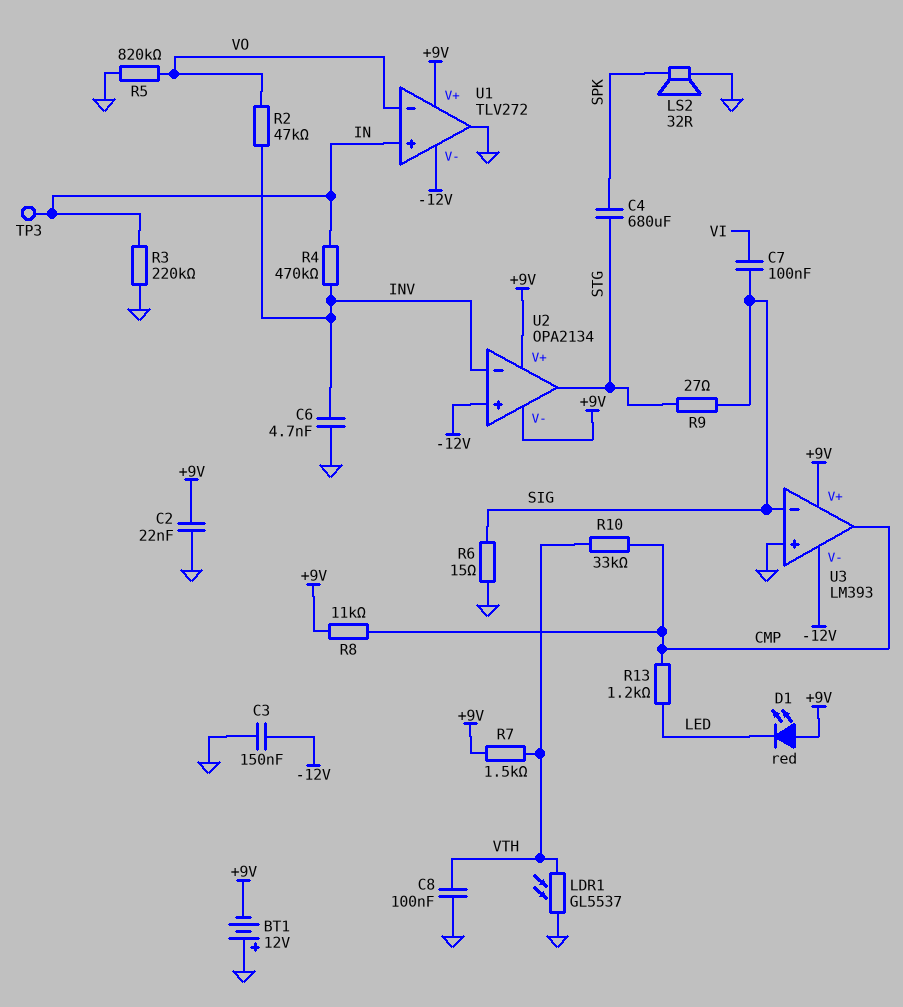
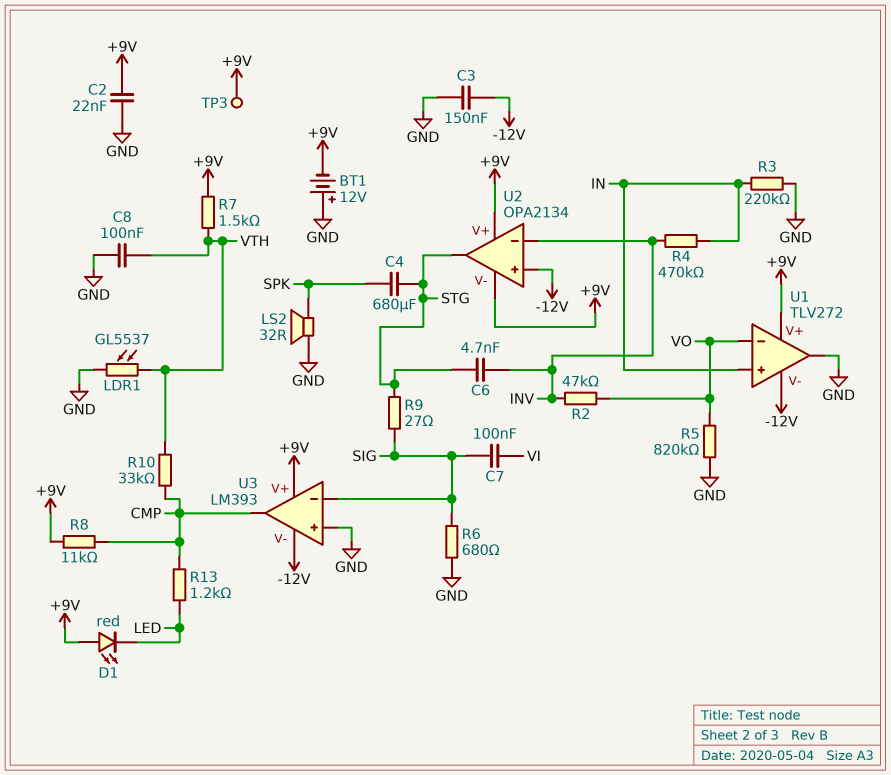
C6: 4.7nF (GND, INV) -> 4.7nF (INV, STG)
R6: 15 (GND, SIG) -> 680 (GND, SIG)
TP3: test point (IN) -> test point (+9V)

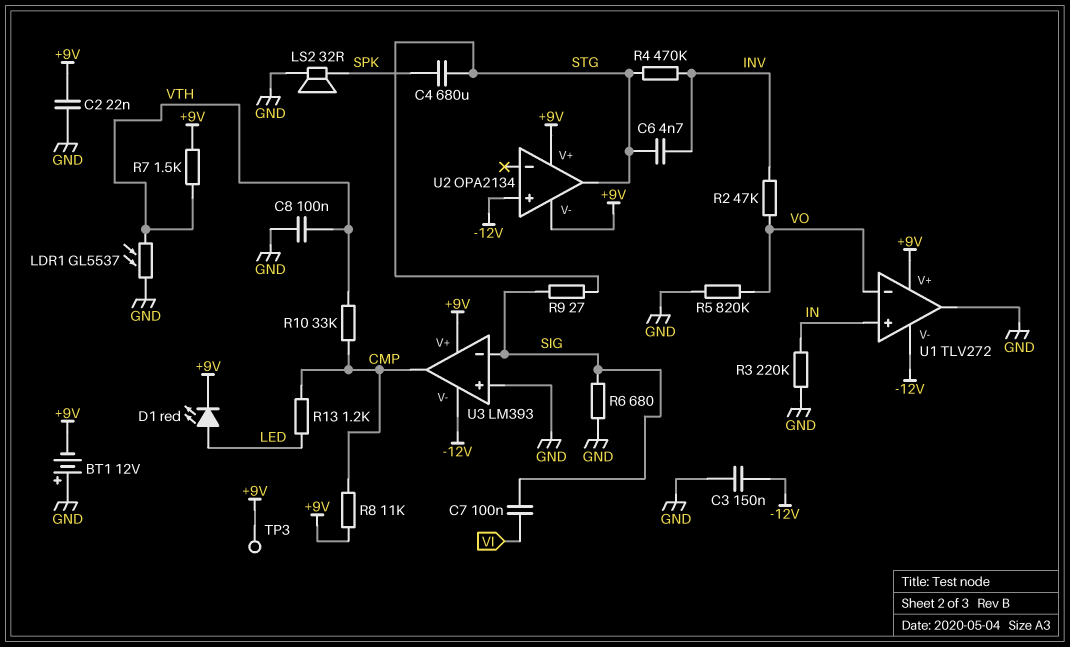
D1: LED red (A +9V, K LED) -> LED red (A LED, K +9V)
R4: 470k (IN, INV) -> 470k (INV, STG)
U2 pin in-: INV -> none

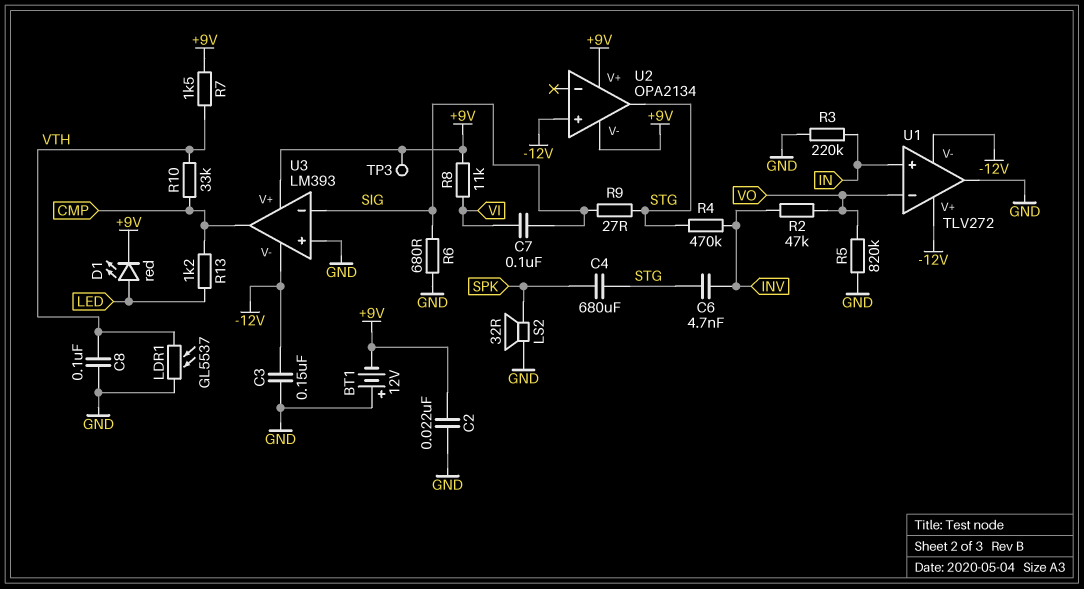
R8: 11k (+9V, CMP) -> 11k (+9V, VI)
U1 pin V+: +9V -> -12V

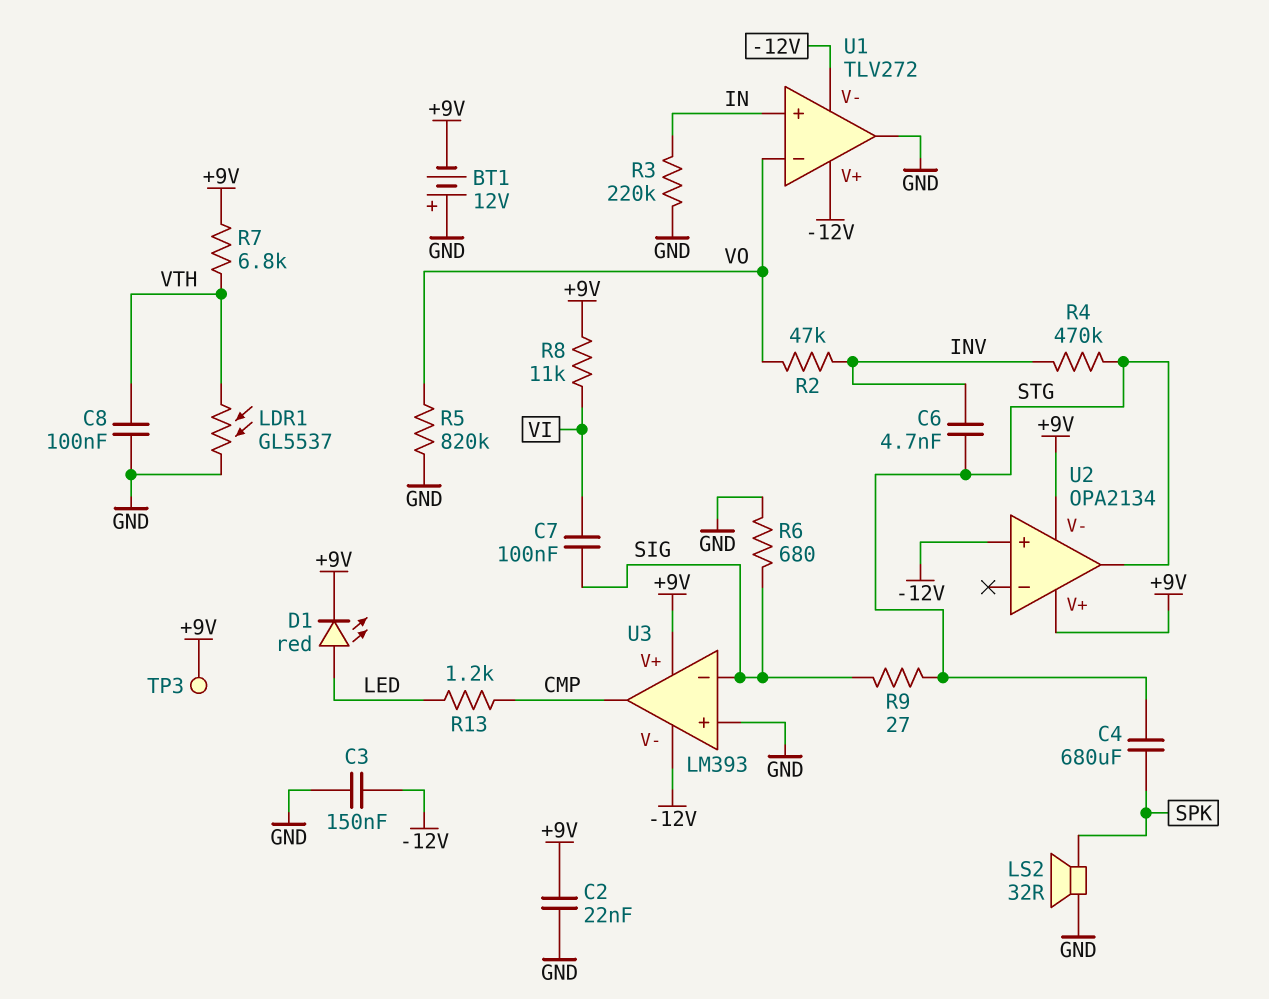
R7: 1.5k (+9V, VTH) -> 6.8k (+9V, VTH)
R10: 33k (CMP, VTH) -> none

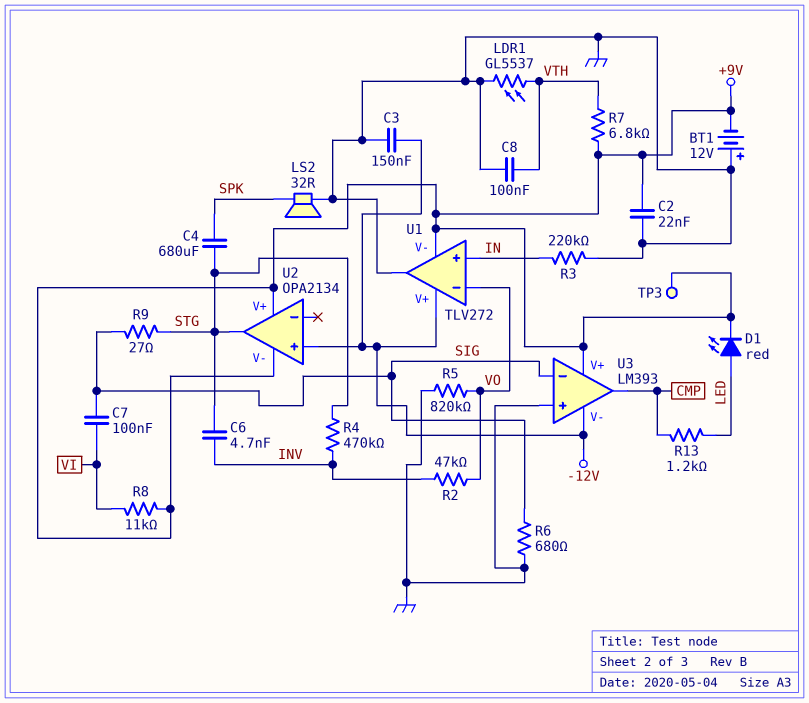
U1 pin V-: -12V -> +9V

